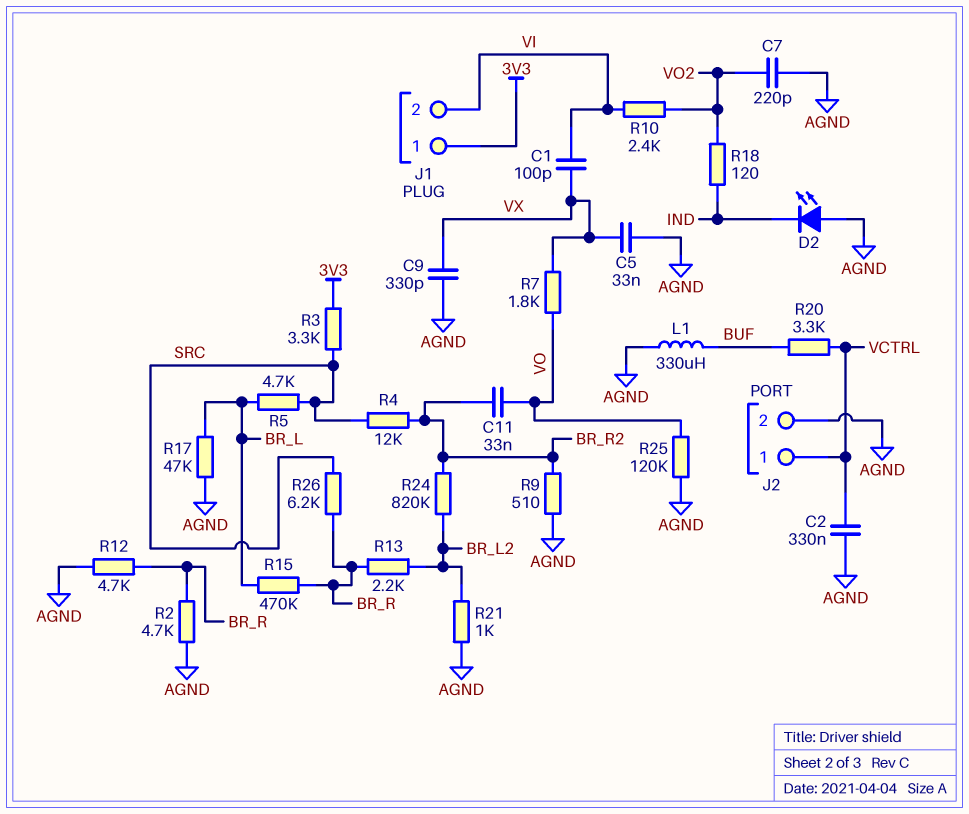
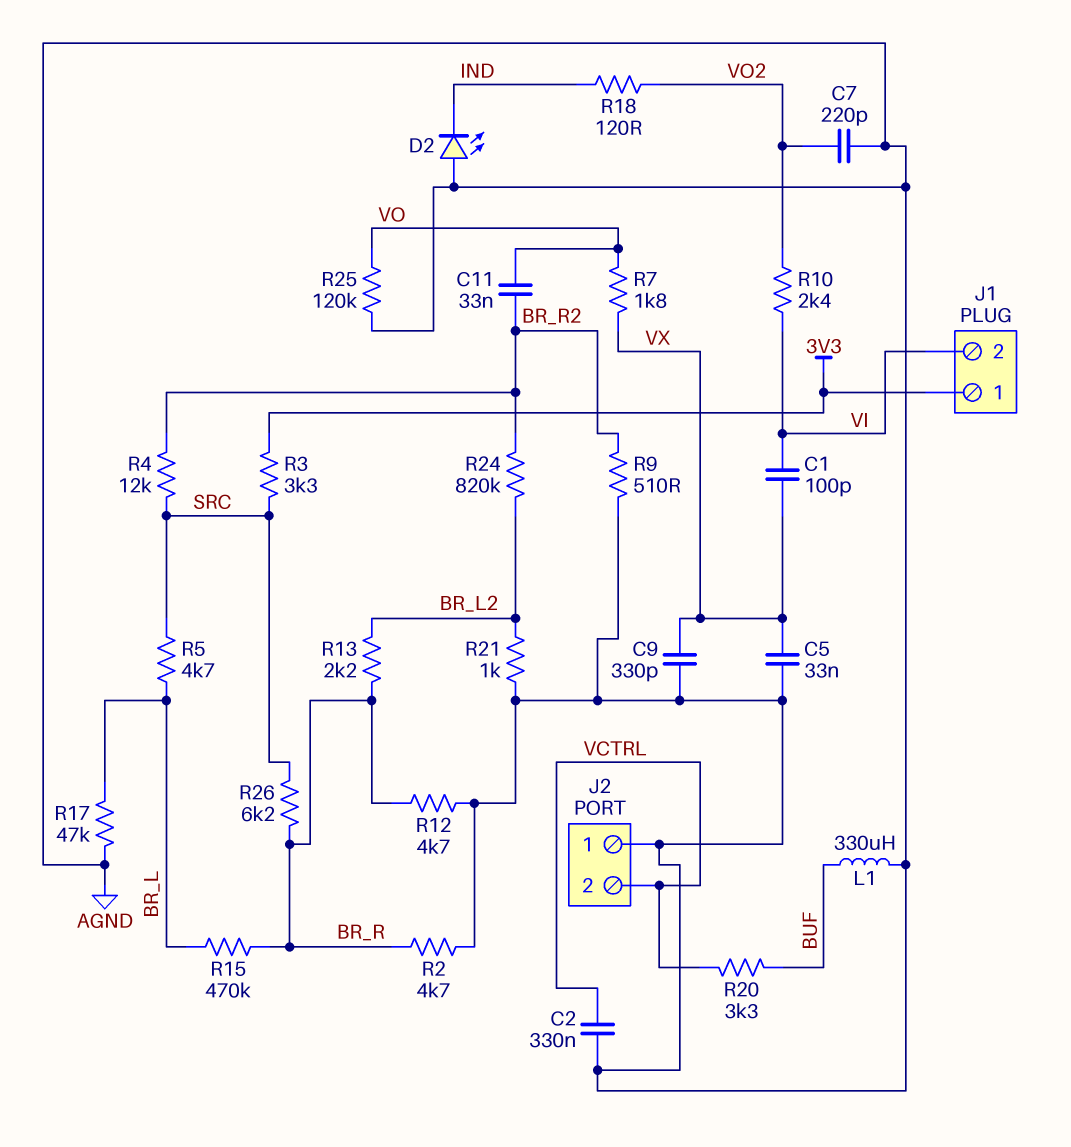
J2 pin 1: VCTRL -> AGND
J2 pin 2: AGND -> VCTRL

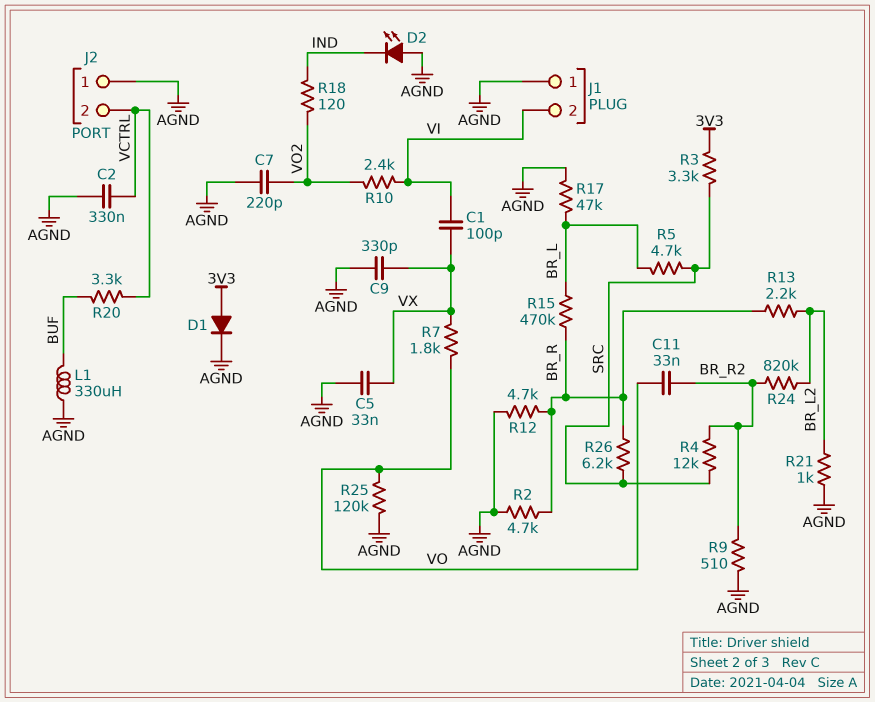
D1: none -> diode (A 3V3, K AGND)
J1 pin 1: 3V3 -> AGND

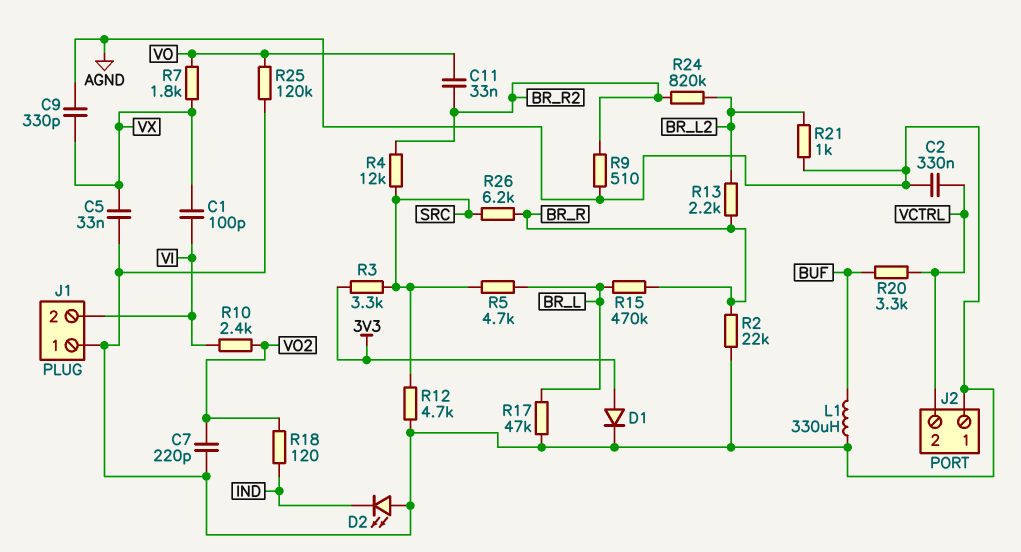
R2: 4.7k (AGND, BR_R) -> 22k (AGND, BR_R)
R12: 4.7k (AGND, BR_R) -> 4.7k (AGND, SRC)

